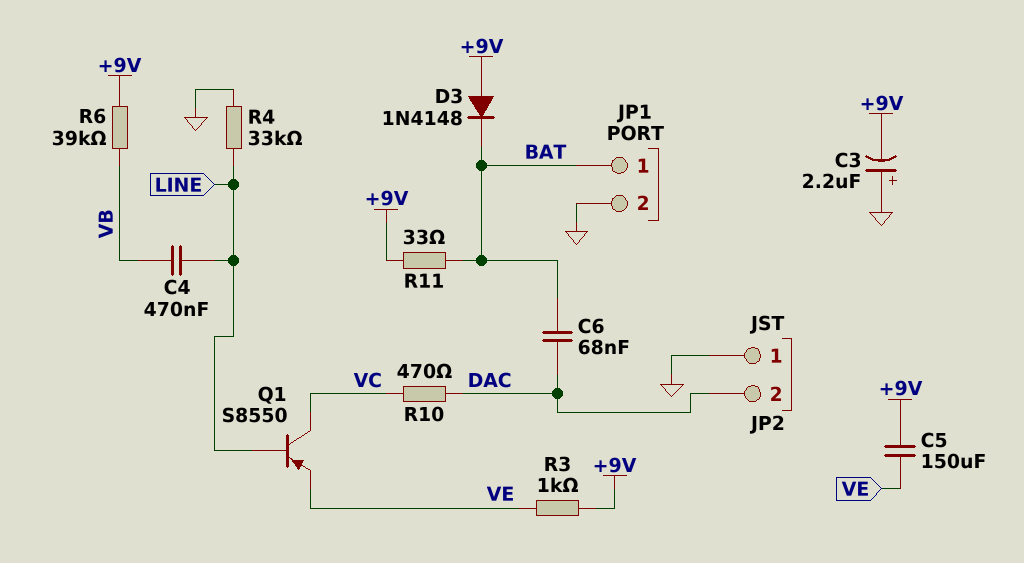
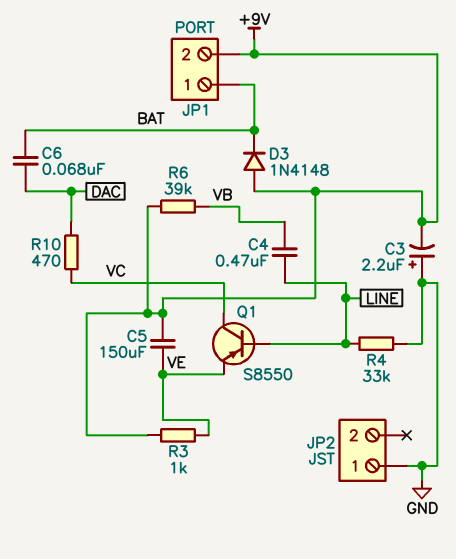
JP1 pin 2: GND -> +9V
JP2 pin 2: DAC -> none
R11: 33 (+9V, BAT) -> none

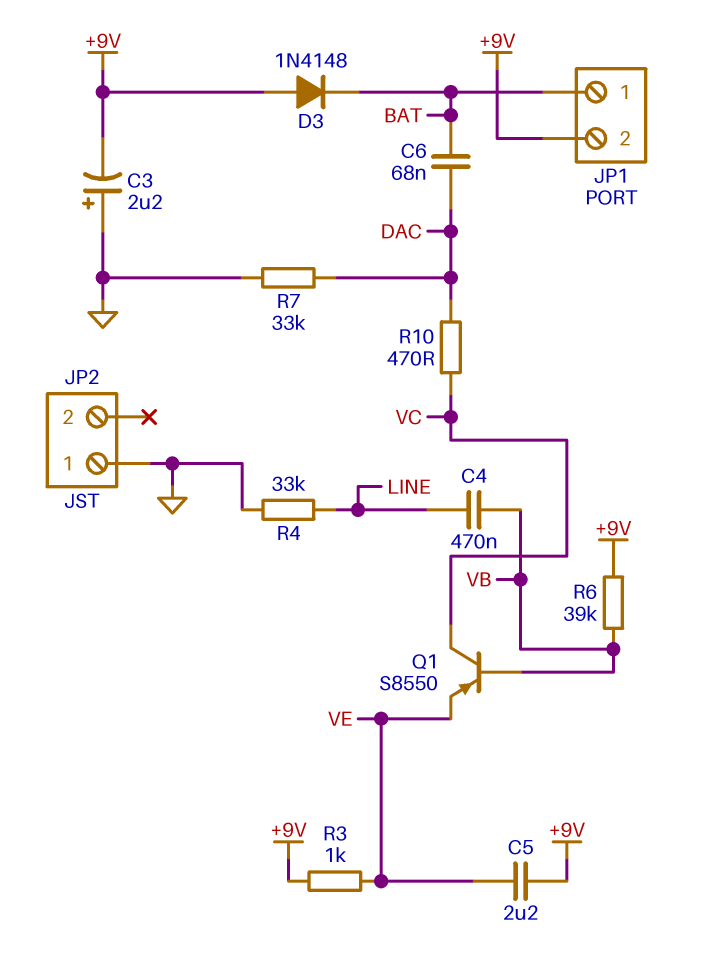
C5: 150uF (+9V, VE) -> 2.2uF (+9V, VE)
Q1: PNP S8550 (B LINE, C VC, E VE) -> PNP S8550 (B VB, C VC, E VE)
R7: none -> 33k (DAC, GND)

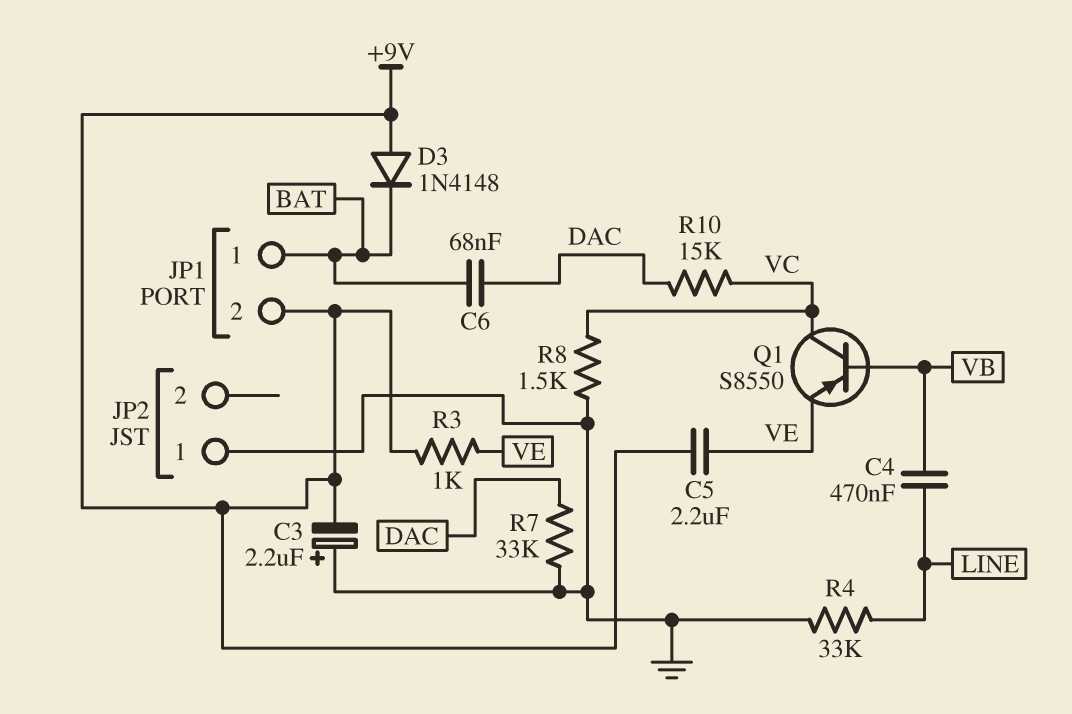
R6: 39k (+9V, VB) -> none
R8: none -> 1.5k (GND, VC)
R10: 470 (DAC, VC) -> 15k (DAC, VC)

